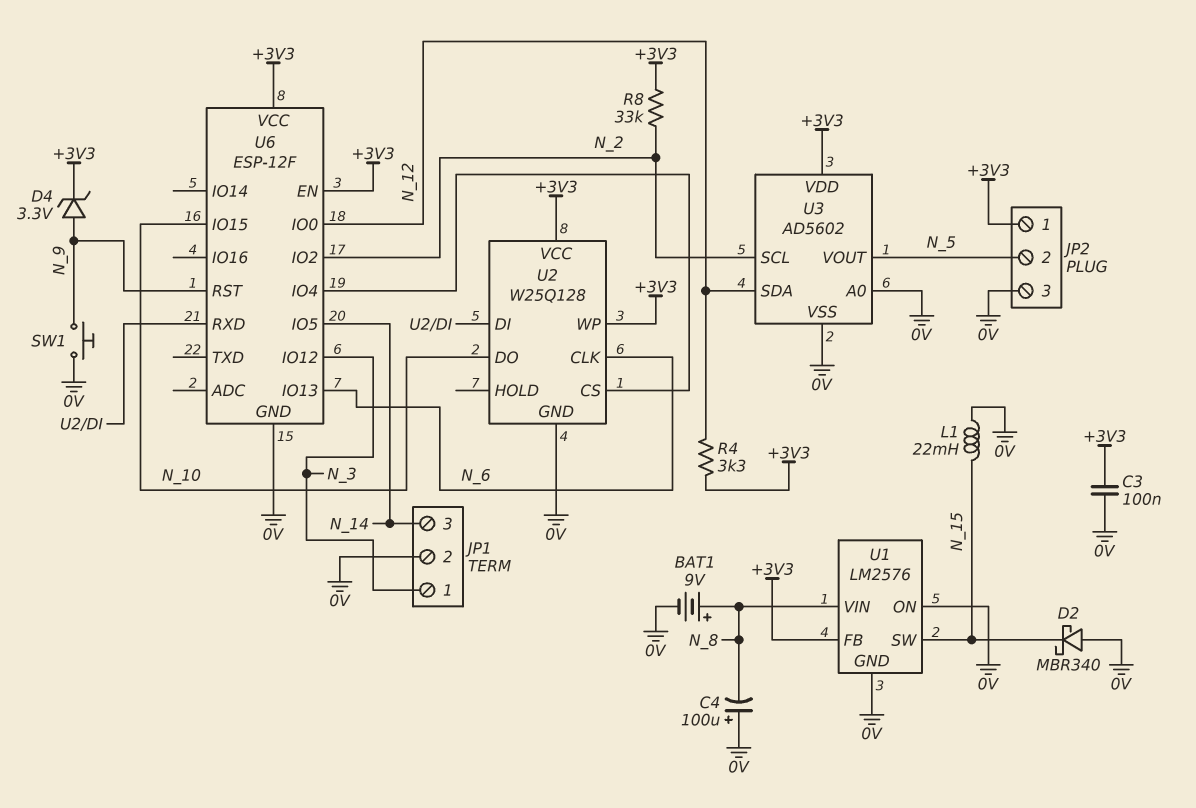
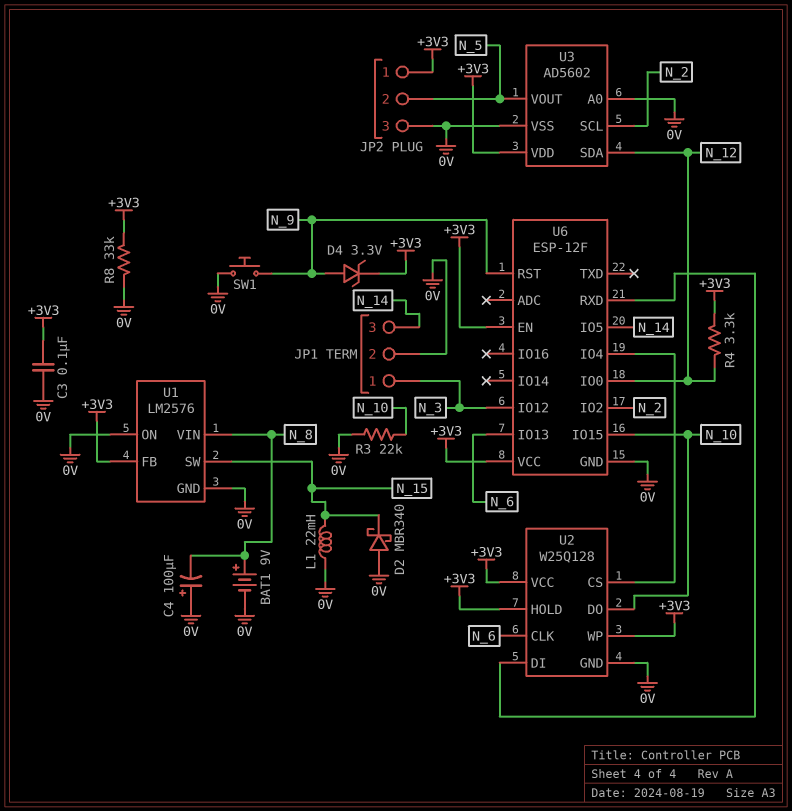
R3: none -> 22k (0V, N_10)
R8: 33k (+3V3, N_2) -> 33k (+3V3, 0V)
U2 pin HOLD: none -> +3V3

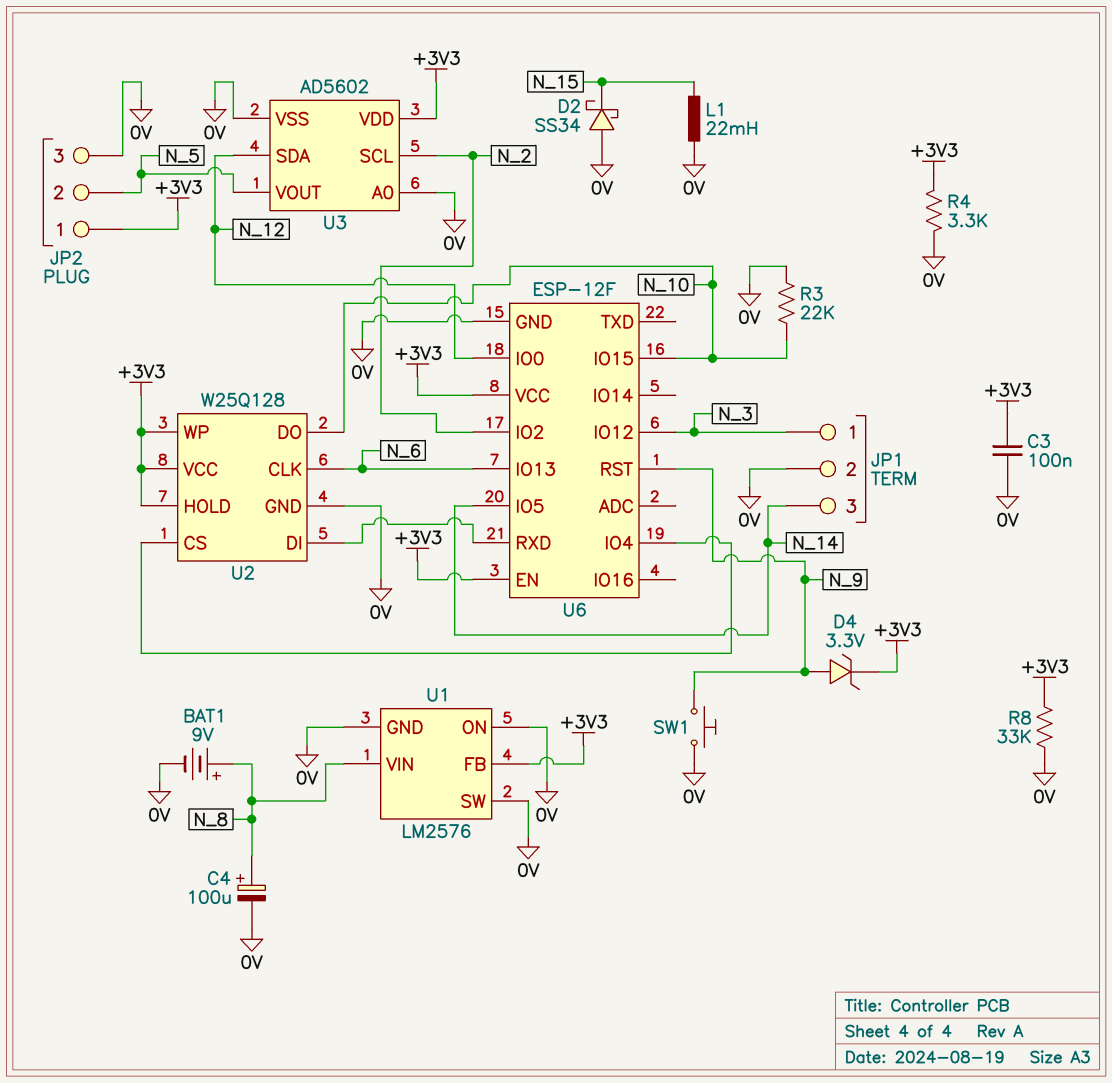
C4: 100uF (plus 0V, minus N_8) -> 100uF (plus N_8, minus 0V)
D2: schottky MBR340 (A 0V, K N_15) -> schottky SS34 (A 0V, K N_15)
R4: 3.3k (+3V3, N_12) -> 3.3k (+3V3, 0V)
U1 pin SW: N_15 -> 0V

